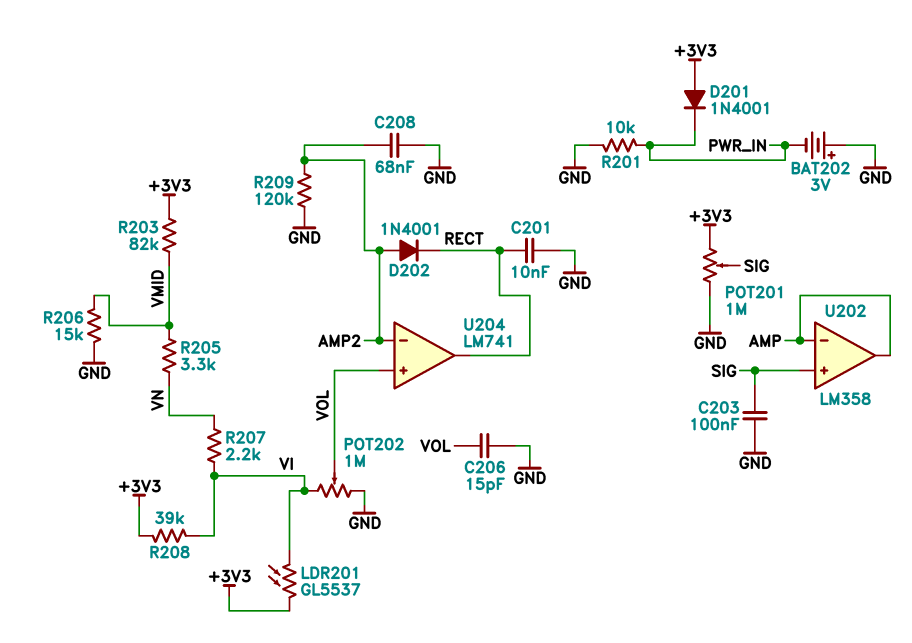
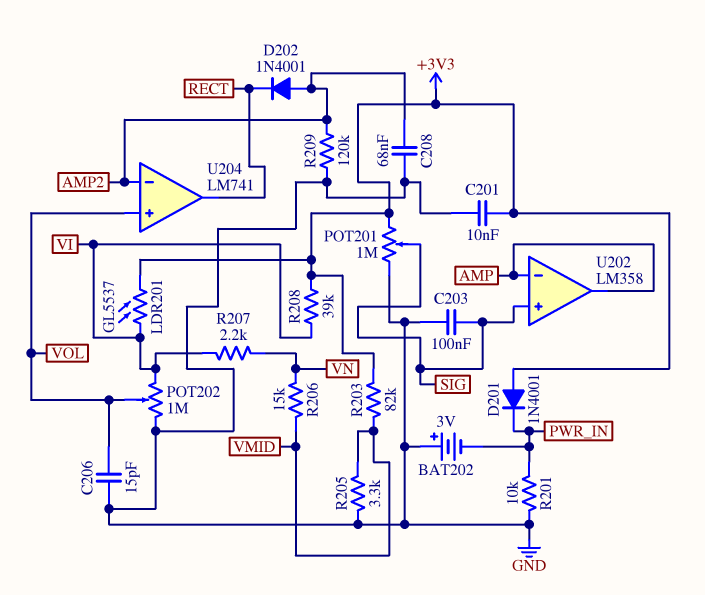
C201: 10nF (GND, RECT) -> 10nF (+3V3, GND)
R205: 3.3k (VMID, VN) -> 3.3k (GND, VMID)
R206: 15k (GND, VMID) -> 15k (VMID, VN)

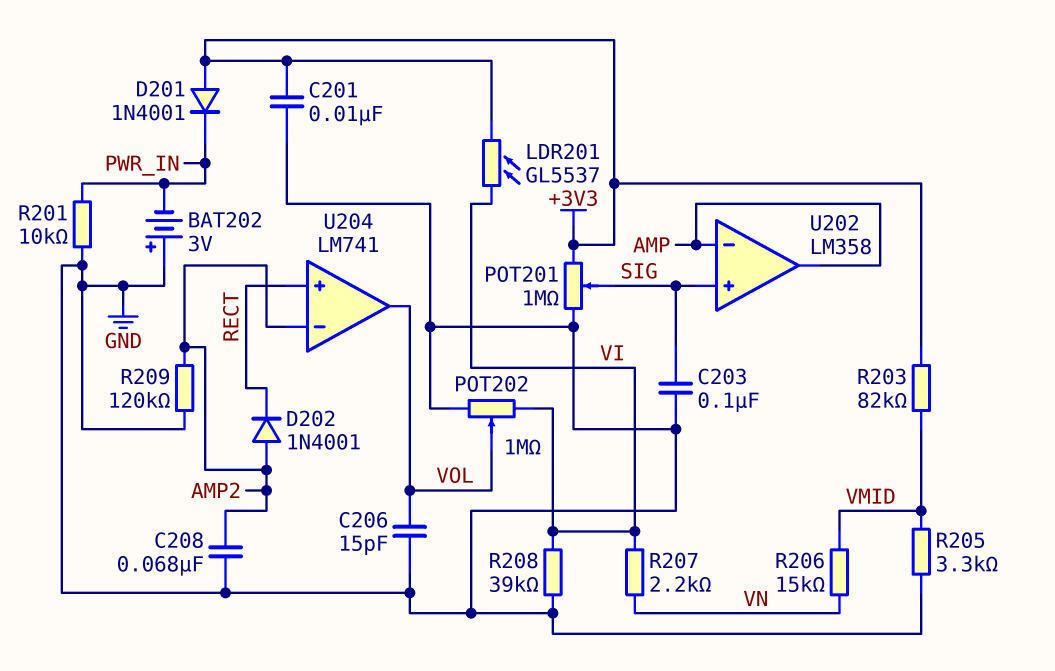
R208: 39k (+3V3, VI) -> 39k (GND, VI)
U204 pin in+: VOL -> RECT
U204 pin out: RECT -> VOL

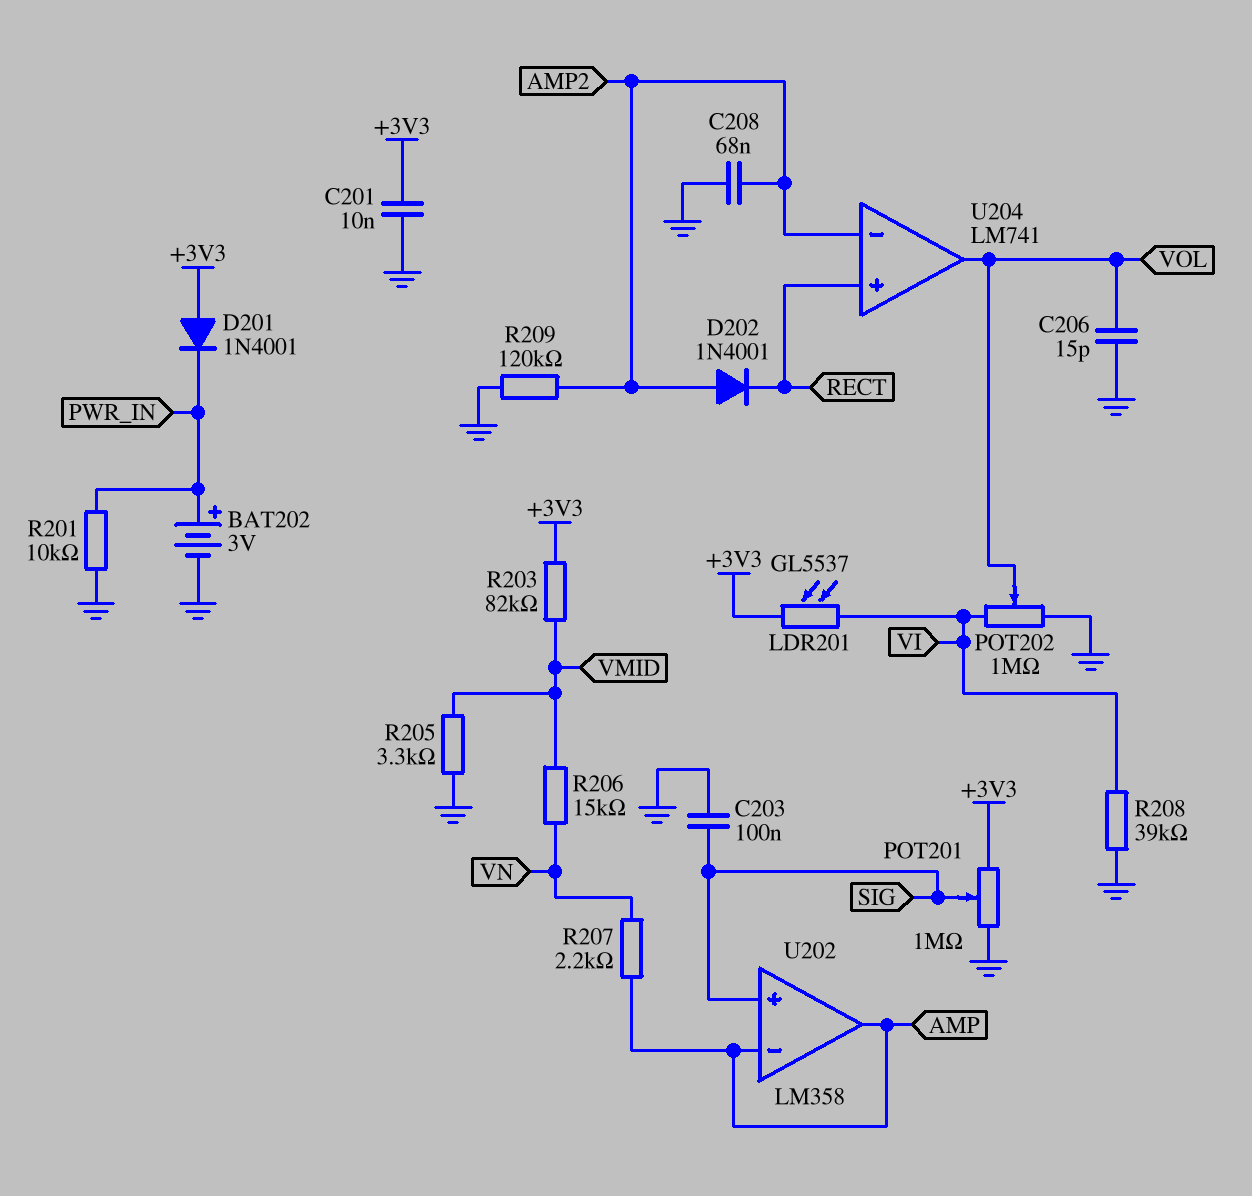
BAT202: 3V (plus GND, minus PWR_IN) -> 3V (plus PWR_IN, minus GND)
R207: 2.2k (VI, VN) -> 2.2k (AMP, VN)

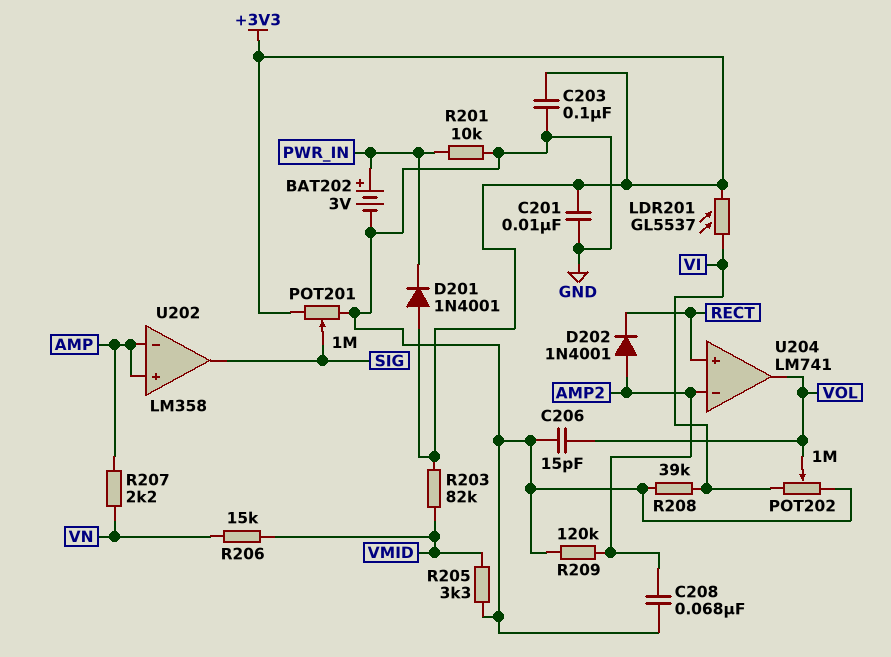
C203: 100nF (GND, SIG) -> 100nF (+3V3, GND)
U202 pin in+: SIG -> AMP
U202 pin out: AMP -> SIG

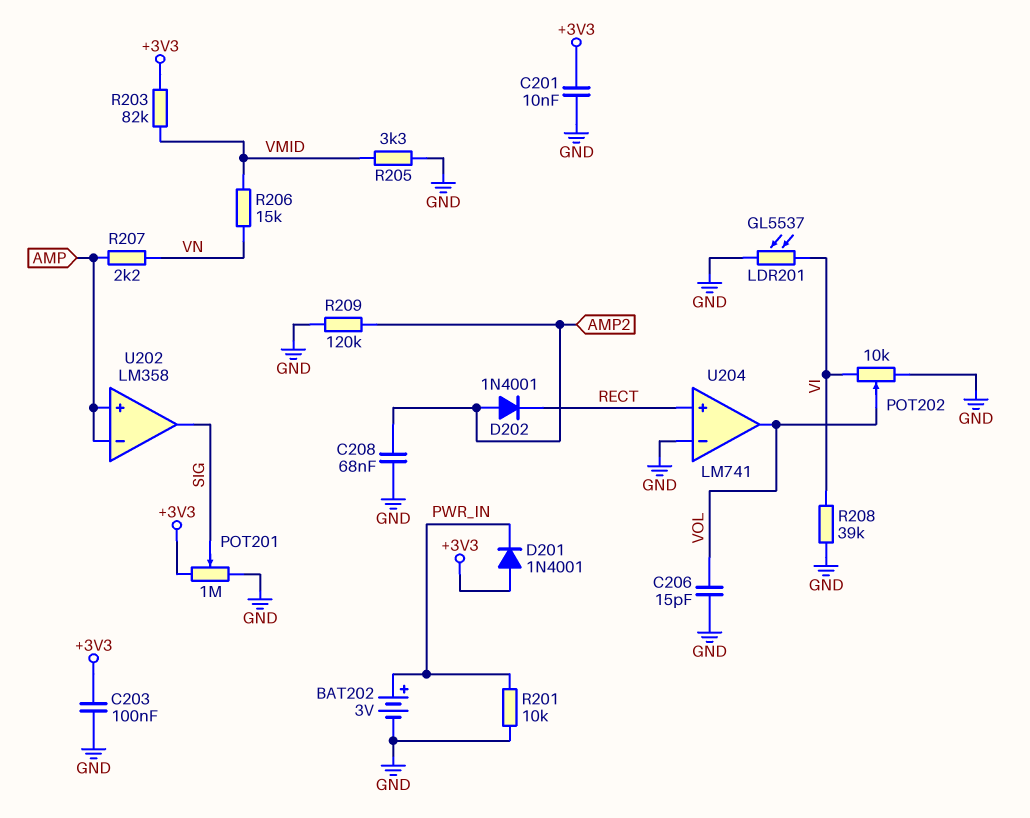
LDR201: GL5537 (+3V3, VI) -> GL5537 (GND, VI)
POT202: 1M (GND, VI, wiper VOL) -> 10k (GND, VI, wiper VOL)
U204 pin in-: AMP2 -> GND

